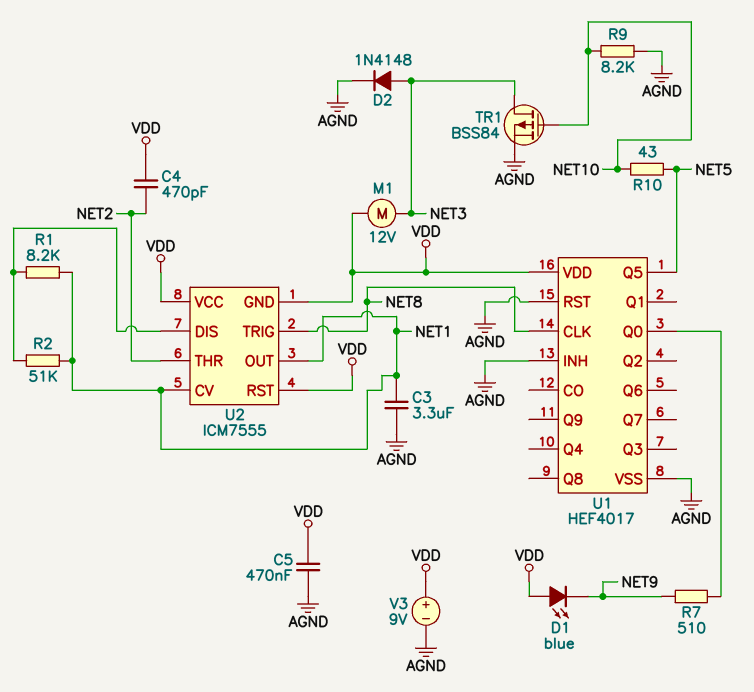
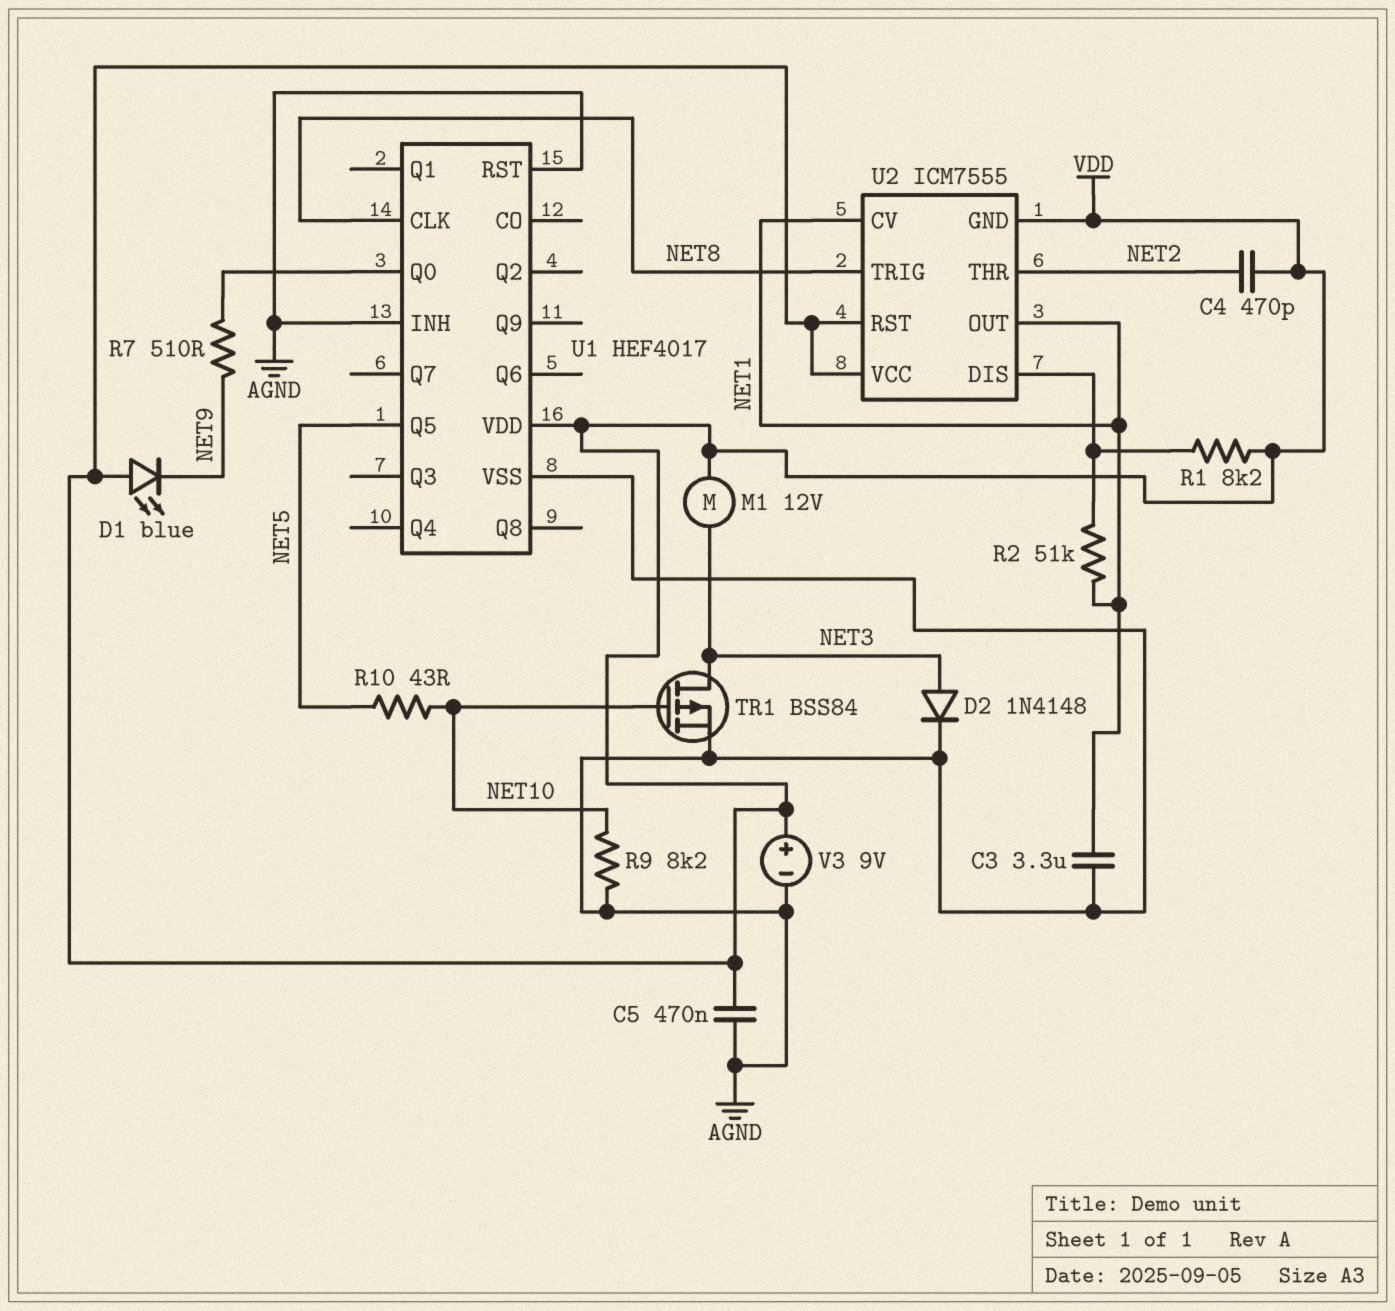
R1: 8.2k (NET1, U2/DIS) -> 8.2k (U2/DIS, VDD)

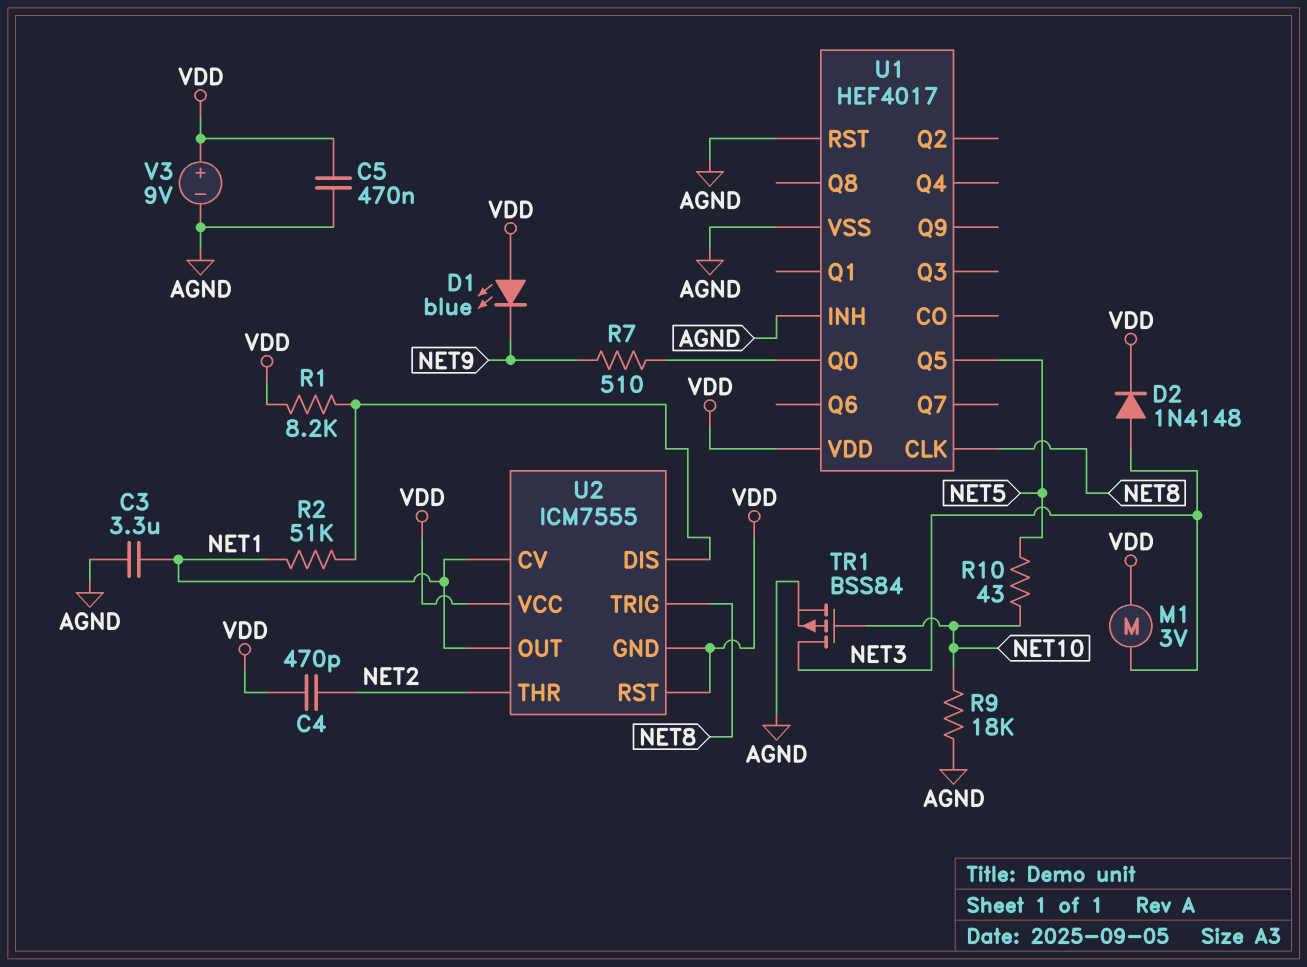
D2: diode 1N4148 (A NET3, K AGND) -> diode 1N4148 (A NET3, K VDD)
M1: motor 12V (NET3, VDD) -> motor 3V (NET3, VDD)
R9: 8.2k (AGND, NET10) -> 18k (AGND, NET10)

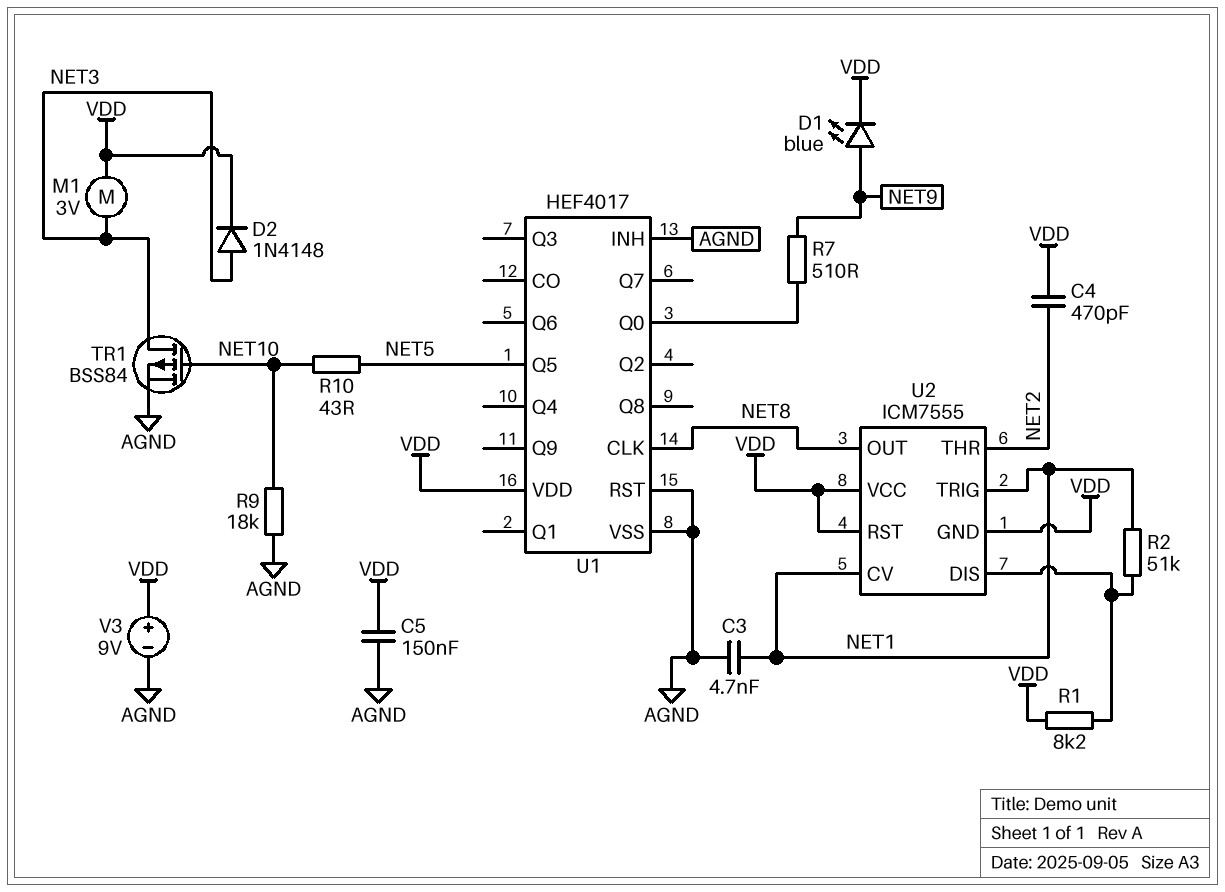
C3: 3.3uF (AGND, NET1) -> 4.7nF (AGND, NET1)
C5: 470nF (AGND, VDD) -> 150nF (AGND, VDD)
D1: LED blue (A VDD, K NET9) -> LED blue (A NET9, K VDD)
U2 pin OUT: NET1 -> NET8
U2 pin TRIG: NET8 -> NET1

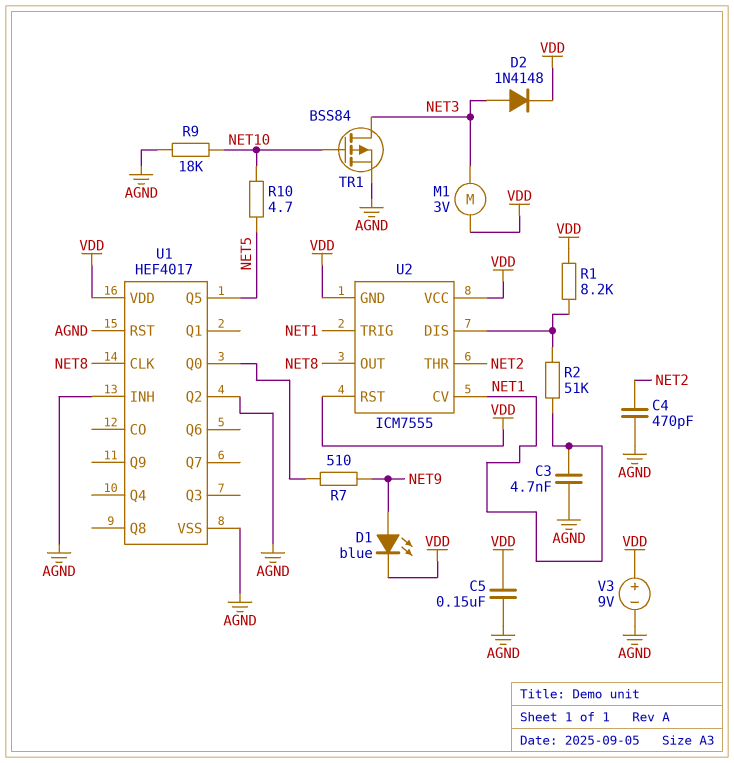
C4: 470pF (NET2, VDD) -> 470pF (AGND, NET2)
R10: 43 (NET5, NET10) -> 4.7 (NET5, NET10)
U1 pin Q2: none -> AGND

